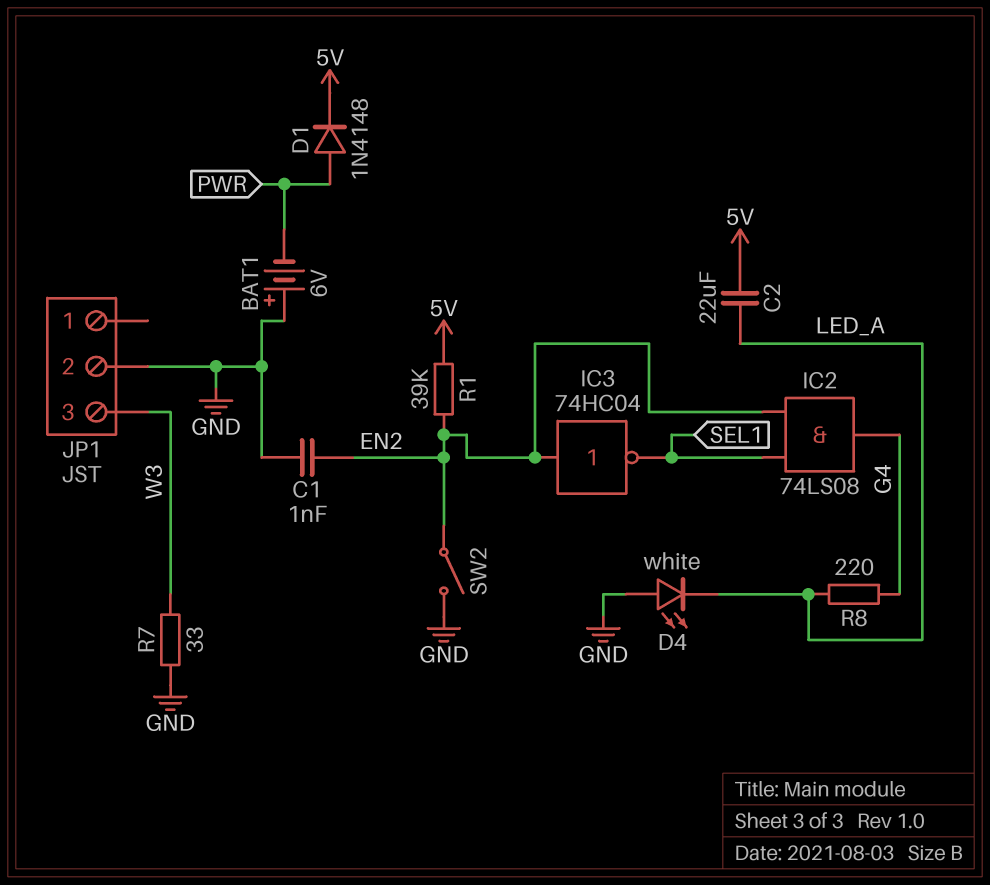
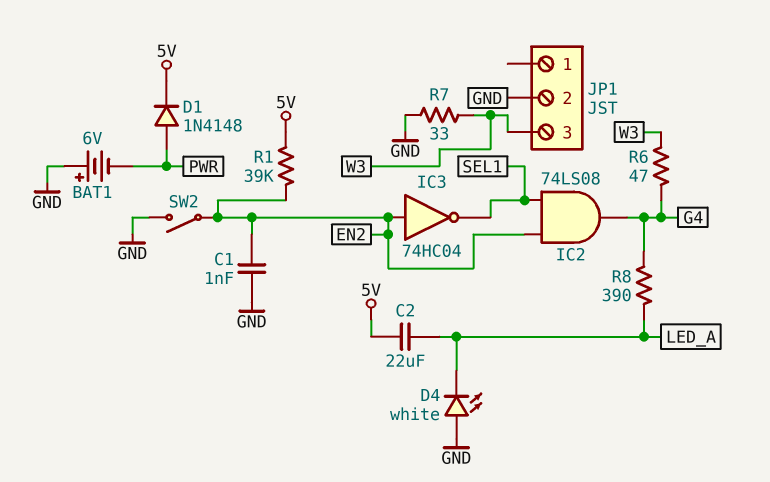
R6: none -> 47 (G4, W3)
R8: 220 (G4, LED_A) -> 390 (G4, LED_A)

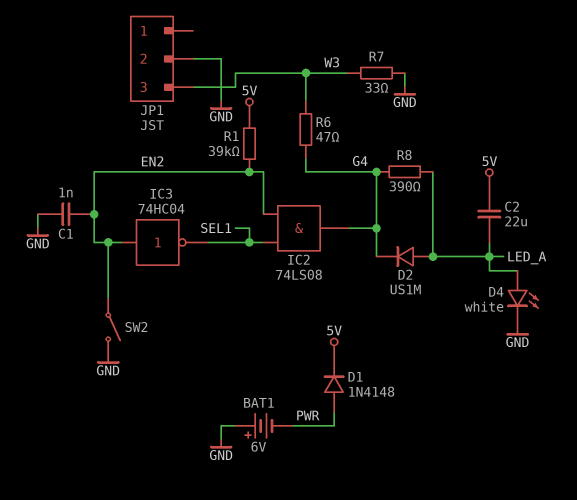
D2: none -> diode US1M (A LED_A, K G4)
D4: LED white (A GND, K LED_A) -> LED white (A LED_A, K GND)

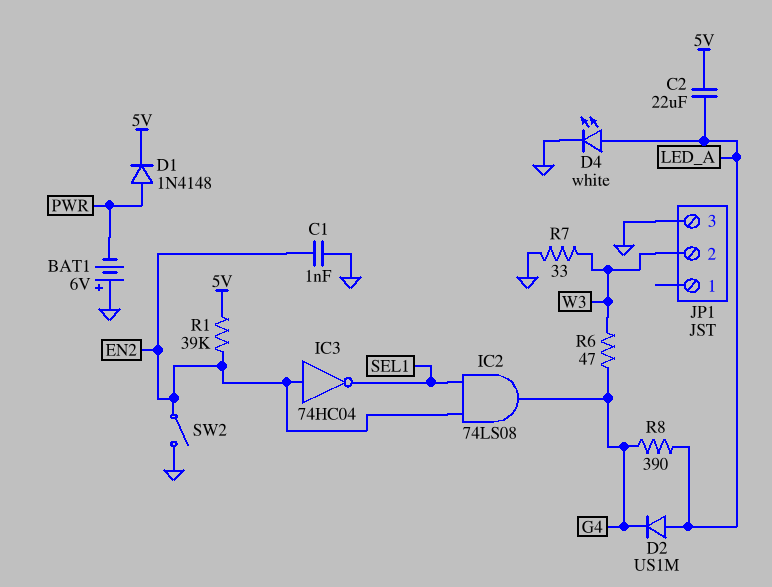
JP1 pin 2: GND -> W3
JP1 pin 3: W3 -> GND

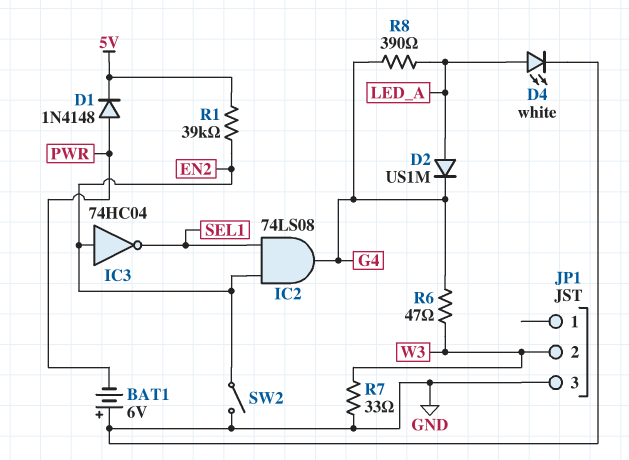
C1: 1nF (EN2, GND) -> none
C2: 22uF (5V, LED_A) -> none

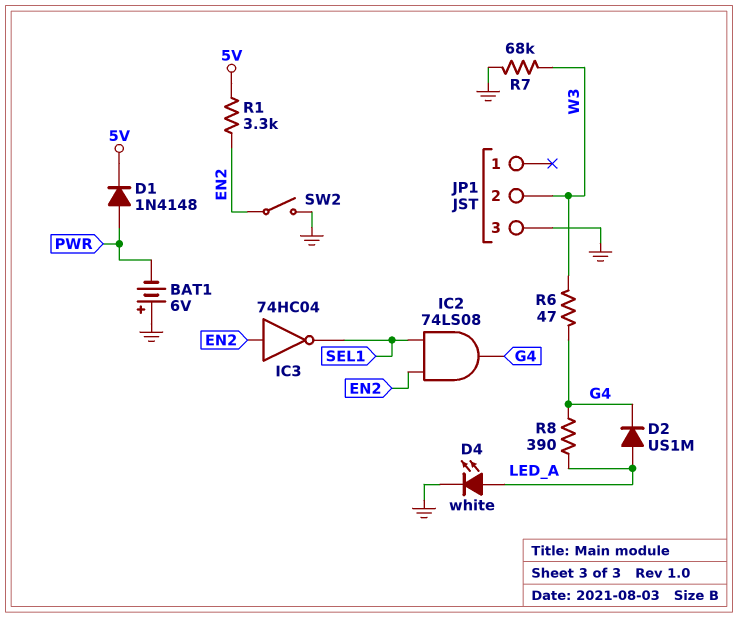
R1: 39k (5V, EN2) -> 3.3k (5V, EN2)
R7: 33 (GND, W3) -> 68k (GND, W3)

